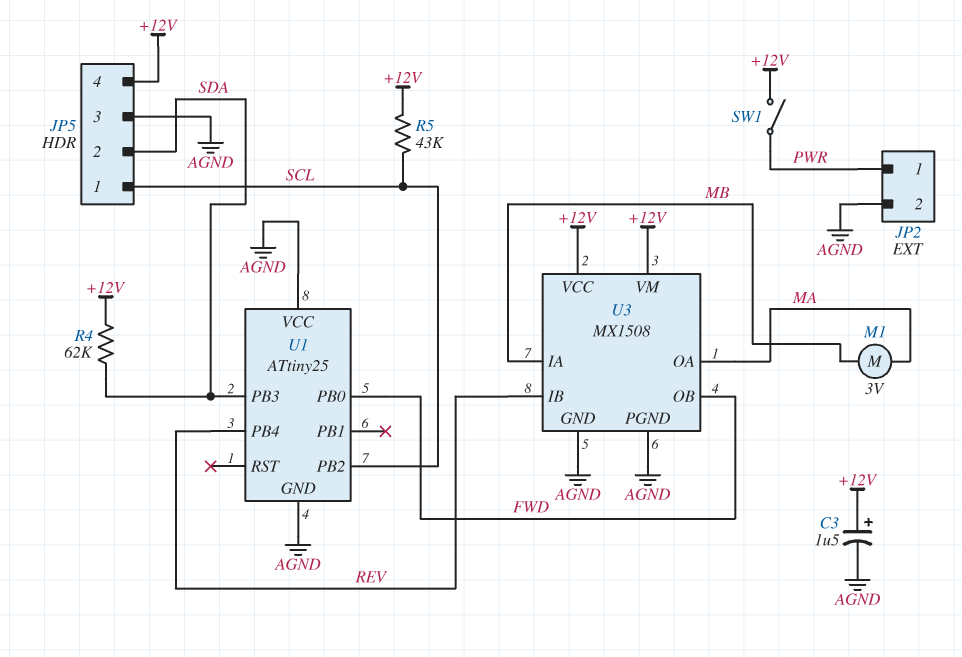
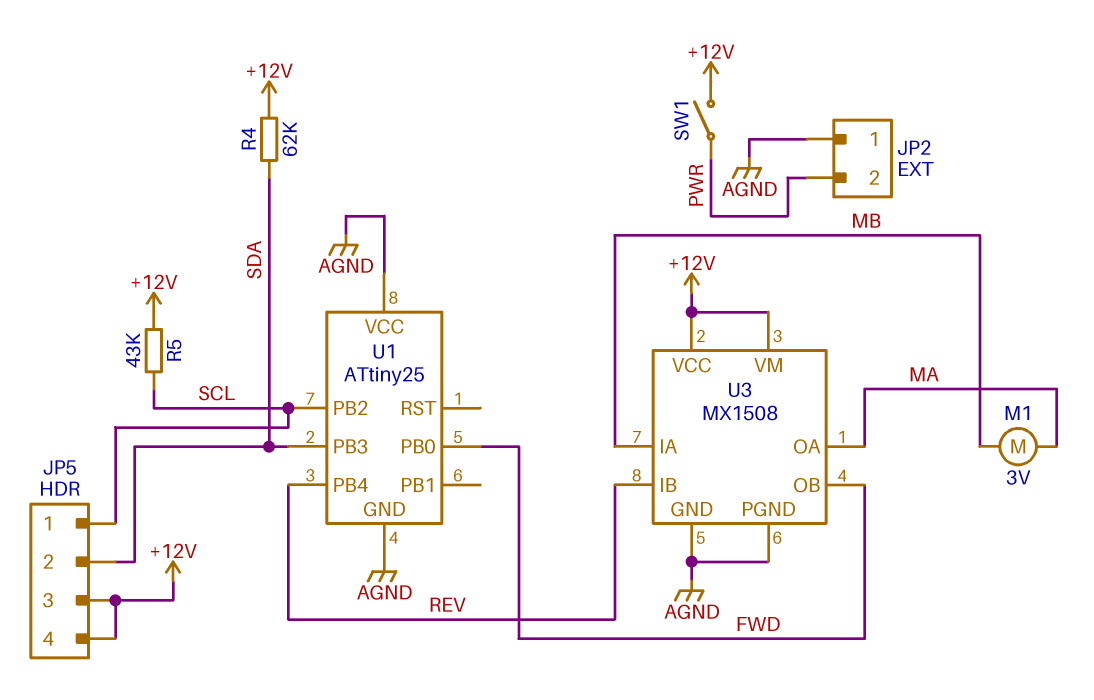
C3: 1.5uF (plus +12V, minus AGND) -> none
JP2 pin 1: PWR -> AGND
JP2 pin 2: AGND -> PWR
JP5 pin 3: AGND -> +12V

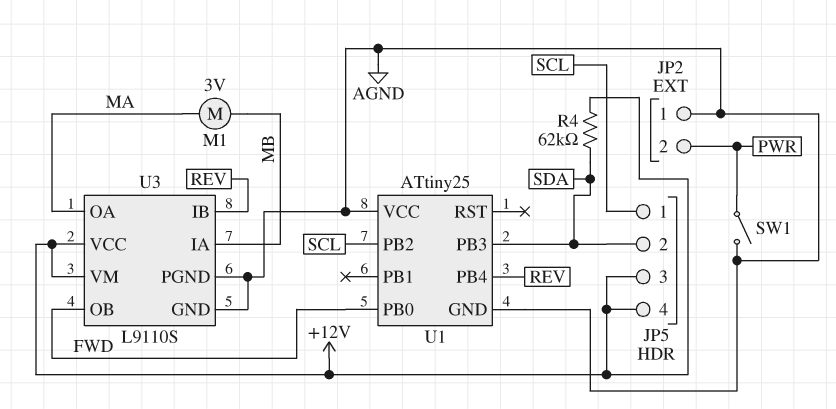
R5: 43k (+12V, SCL) -> none
SW1: switch (+12V, PWR) -> switch (AGND, PWR)
U3: MX1508 -> L9110S

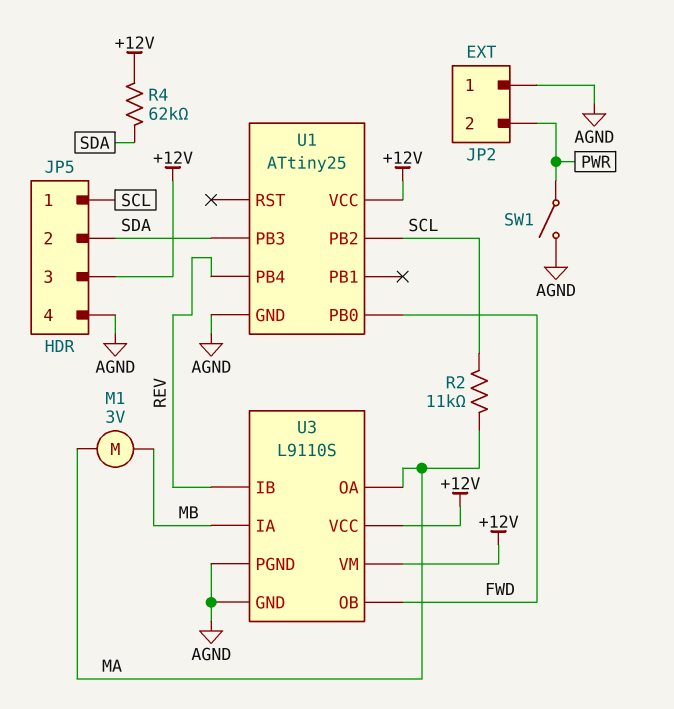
JP5 pin 4: +12V -> AGND
R2: none -> 11k (MA, SCL)
U1 pin VCC: AGND -> +12V

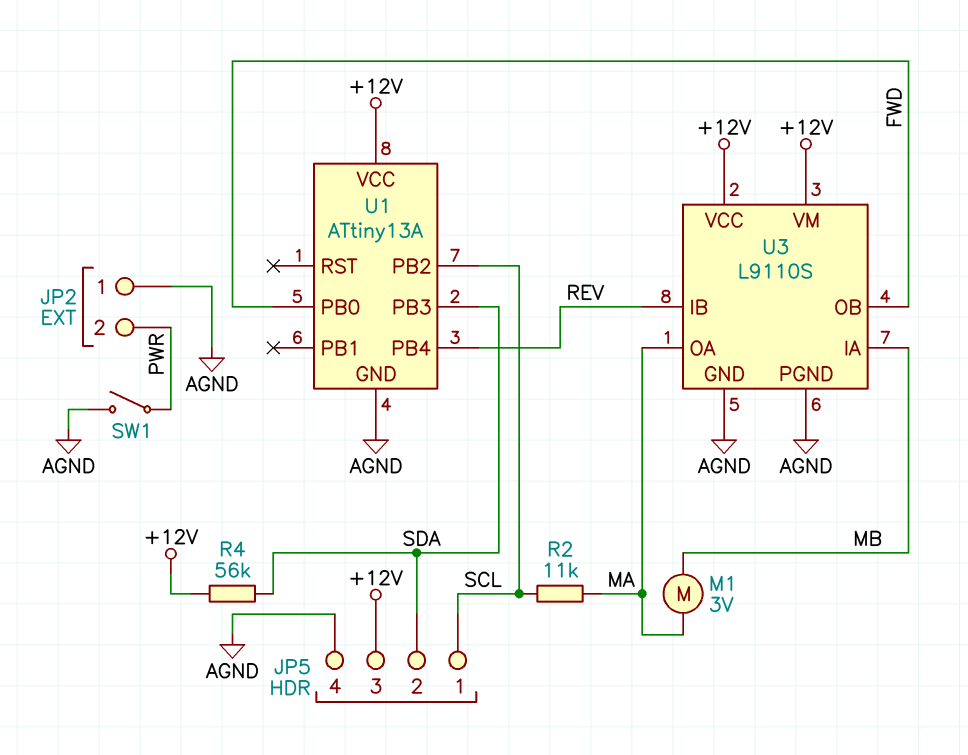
R4: 62k (+12V, SDA) -> 56k (+12V, SDA)
U1: ATtiny25 -> ATtiny13A

